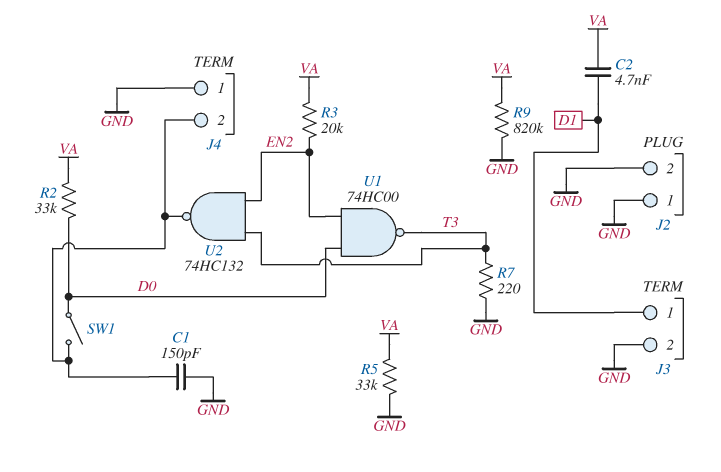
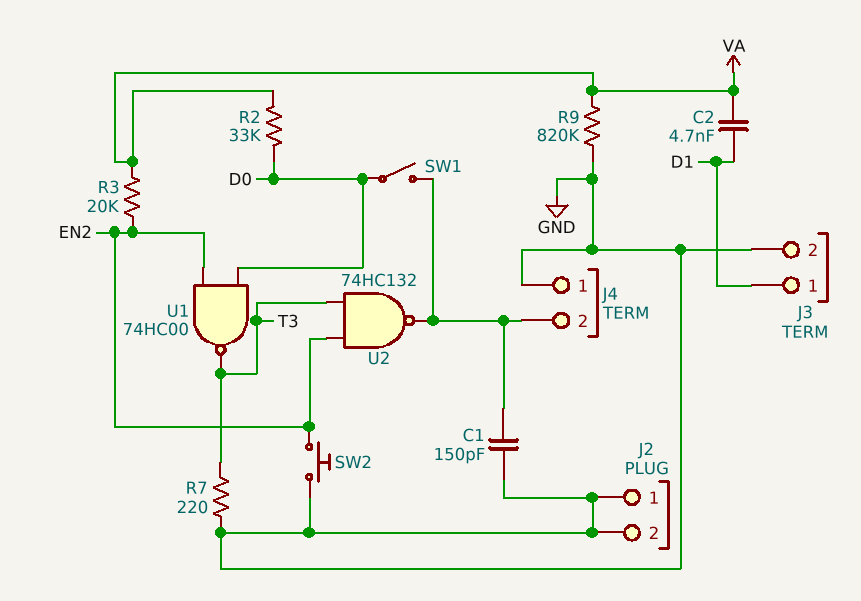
R5: 33k (GND, VA) -> none
SW2: none -> button (EN2, GND)

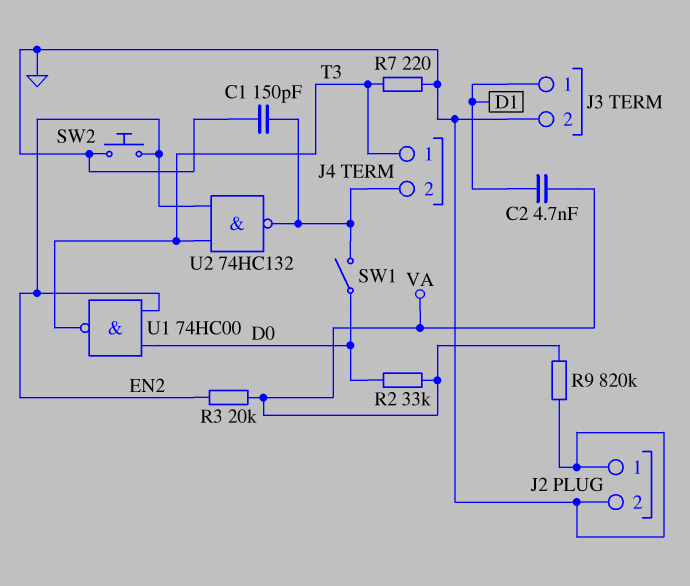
J4 pin 1: GND -> T3

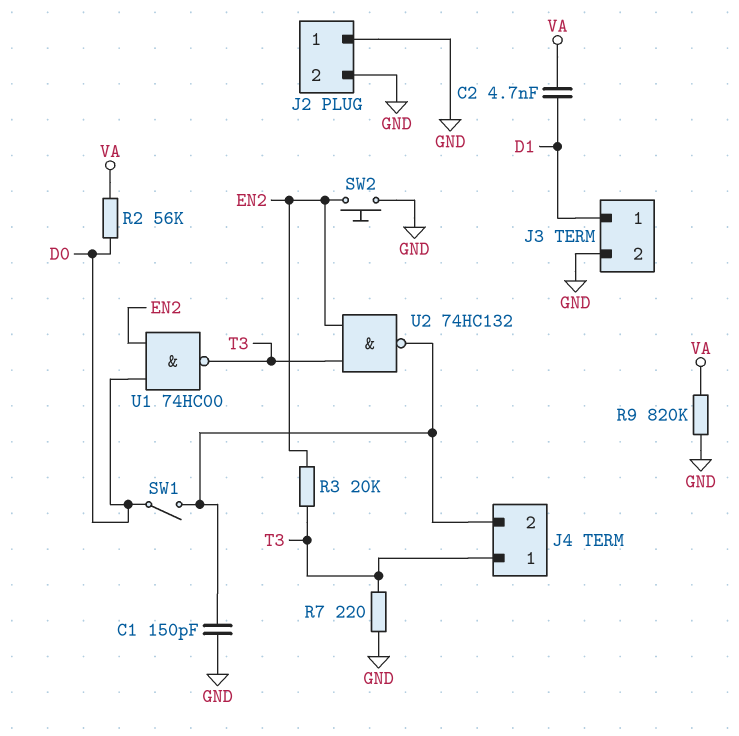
R2: 33k (D0, VA) -> 56k (D0, VA)
R3: 20k (EN2, VA) -> 20k (EN2, T3)

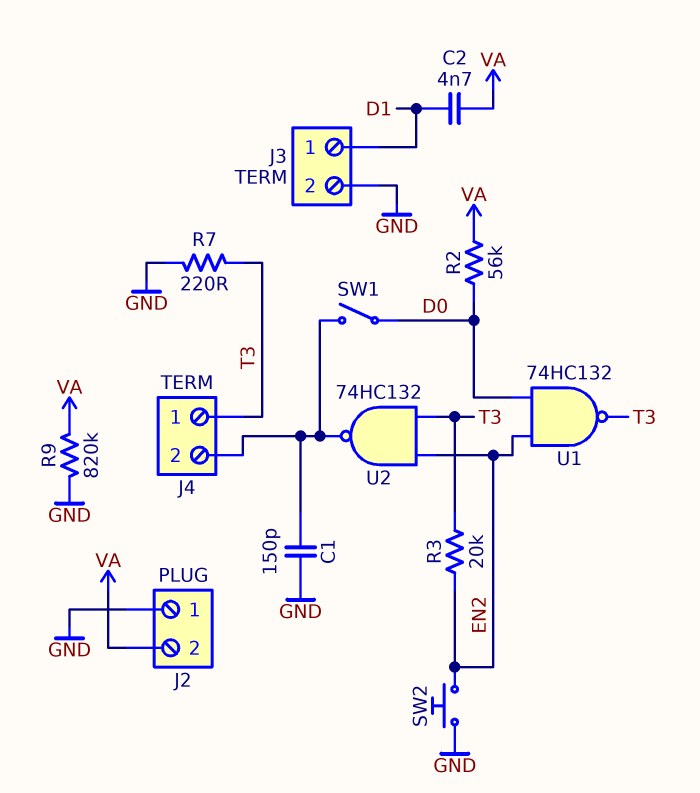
J2 pin 2: GND -> VA
U1: NAND 74HC00 (in D0, in EN2, out T3) -> NAND 74HC132 (in D0, in EN2, out T3)

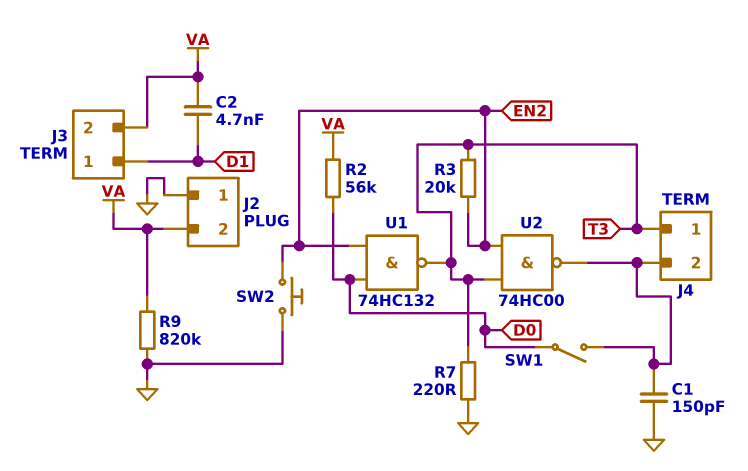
J3 pin 2: GND -> VA
U2: NAND 74HC132 (in EN2, in T3, out J4/2) -> NAND 74HC00 (in EN2, in T3, out J4/2)

